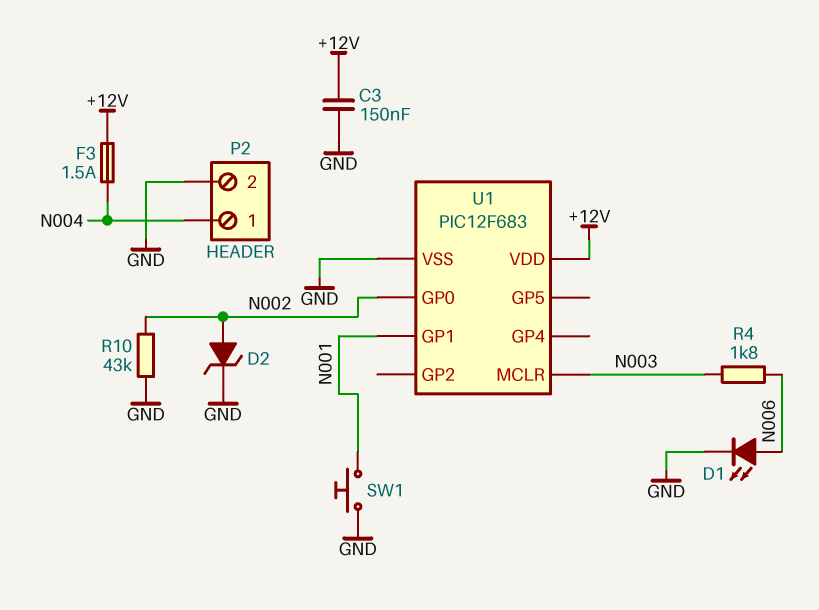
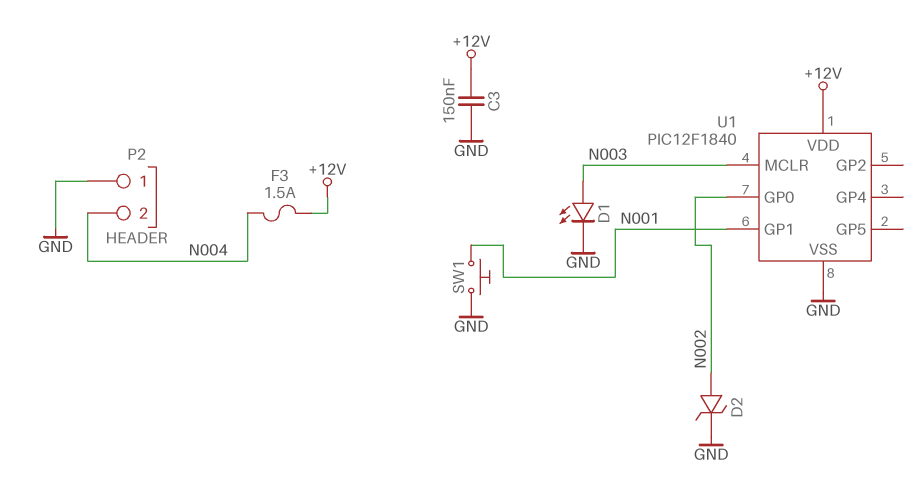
D1: LED (A N006, K GND) -> LED (A N003, K GND)
P2 pin 1: N004 -> GND
P2 pin 2: GND -> N004
R4: 1.8k (N003, N006) -> none
R10: 43k (GND, N002) -> none
U1: PIC12F683 -> PIC12F1840

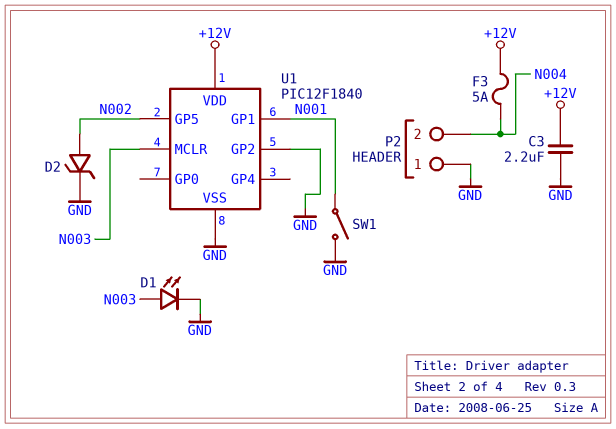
C3: 150nF (+12V, GND) -> 2.2uF (+12V, GND)
F3: 1.5A (+12V, N004) -> 5A (+12V, N004)
SW1: button (GND, N001) -> switch (GND, N001)
U1 pin GP0: N002 -> none
U1 pin GP2: none -> GND
U1 pin GP5: none -> N002

